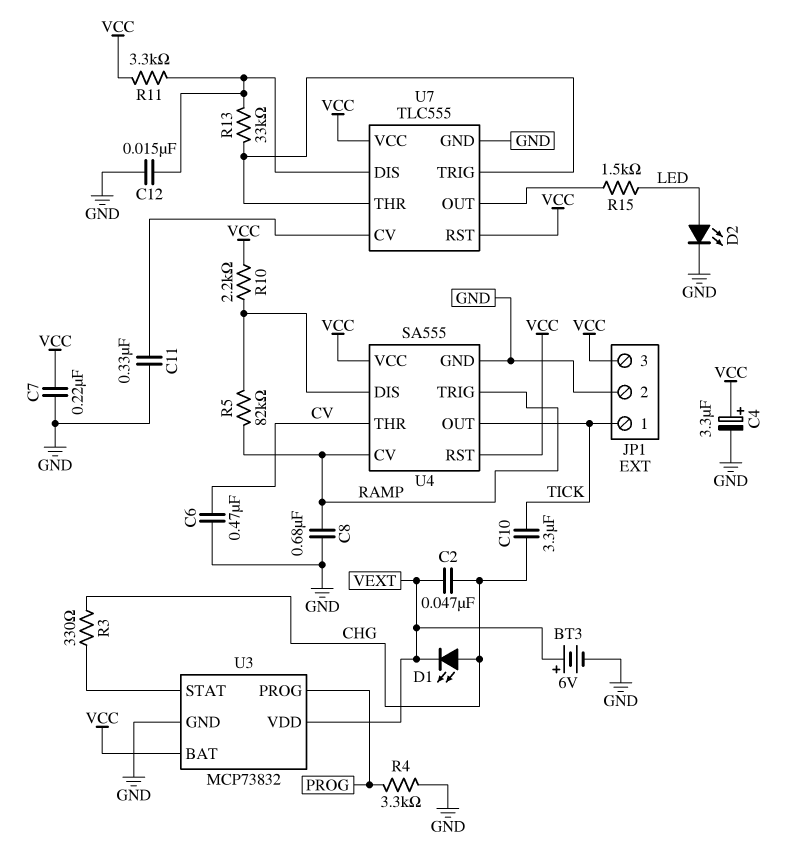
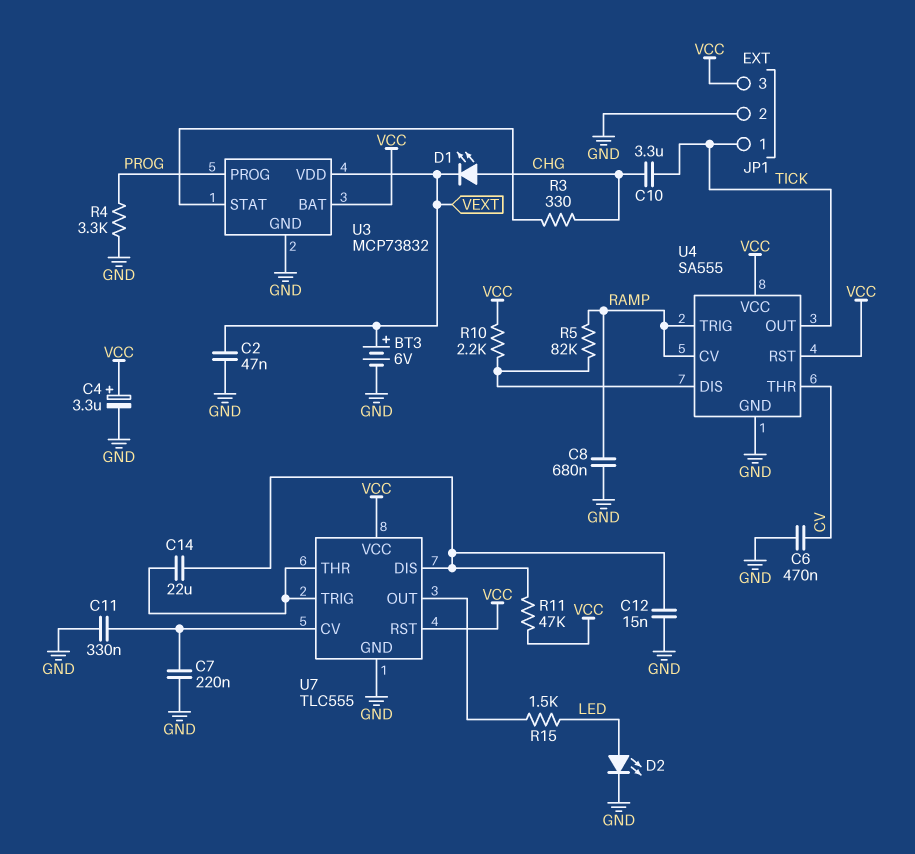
C2: 47nF (CHG, VEXT) -> 47nF (GND, VEXT)
C7: 220nF (GND, VCC) -> 220nF (GND, U7/CV)
C14: none -> 22uF (U7/DIS, U7/THR)
R11: 3.3k (U7/DIS, VCC) -> 47k (U7/DIS, VCC)
R13: 33k (U7/DIS, U7/THR) -> none

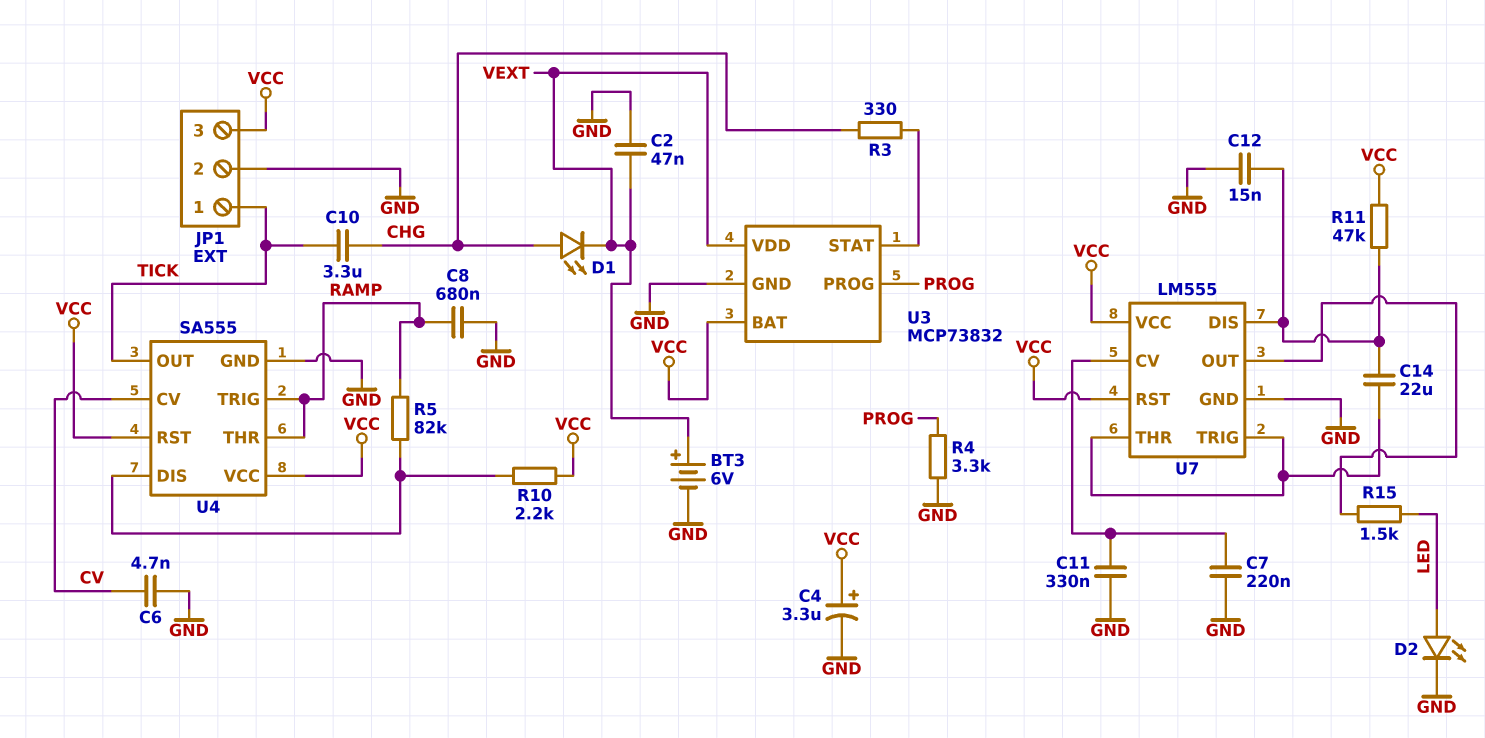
C6: 470nF (CV, GND) -> 4.7nF (CV, GND)
U4 pin CV: RAMP -> CV
U4 pin THR: CV -> RAMP
U7: TLC555 -> LM555

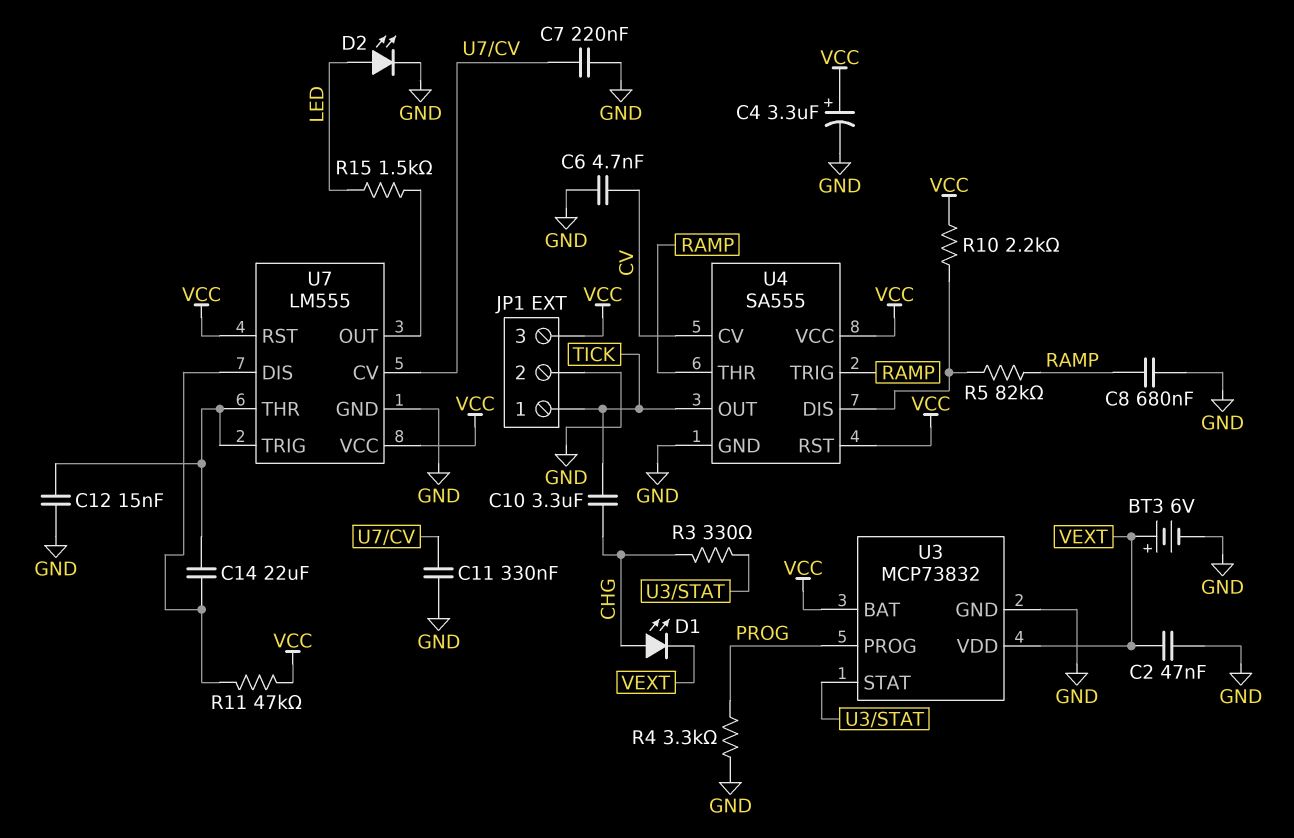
C12: 15nF (GND, U7/DIS) -> 15nF (GND, U7/THR)

